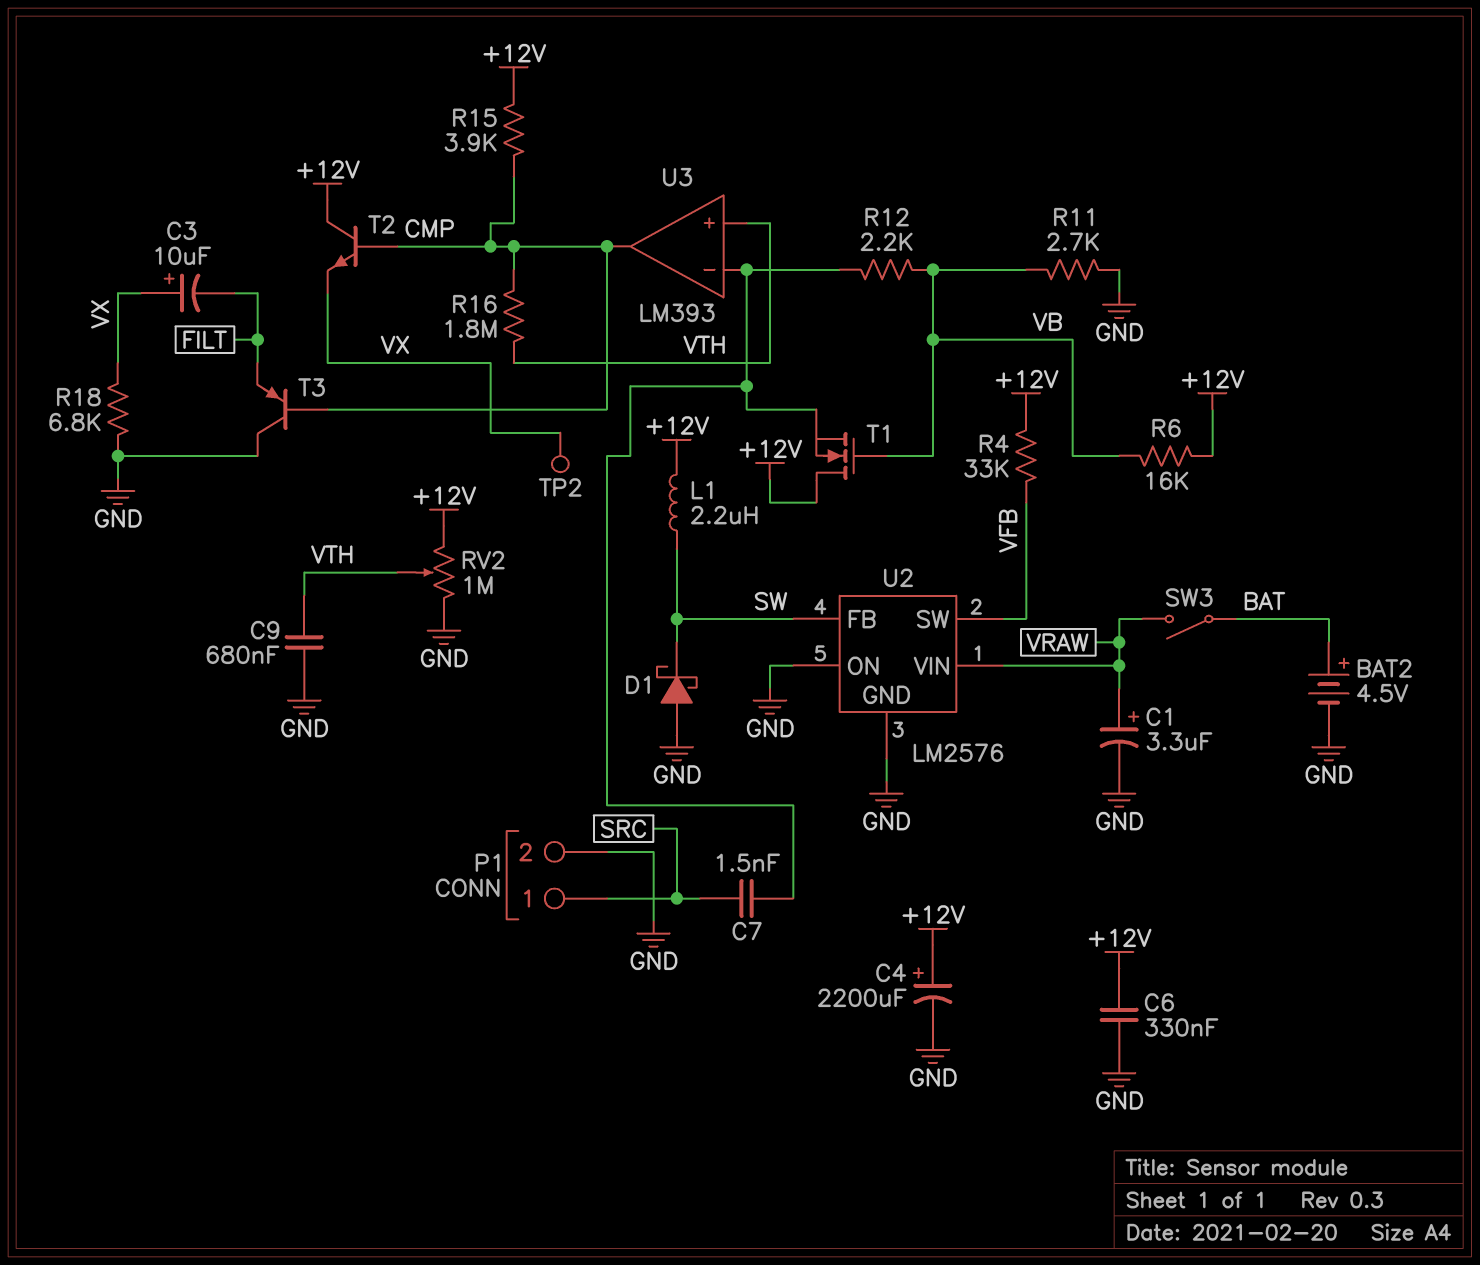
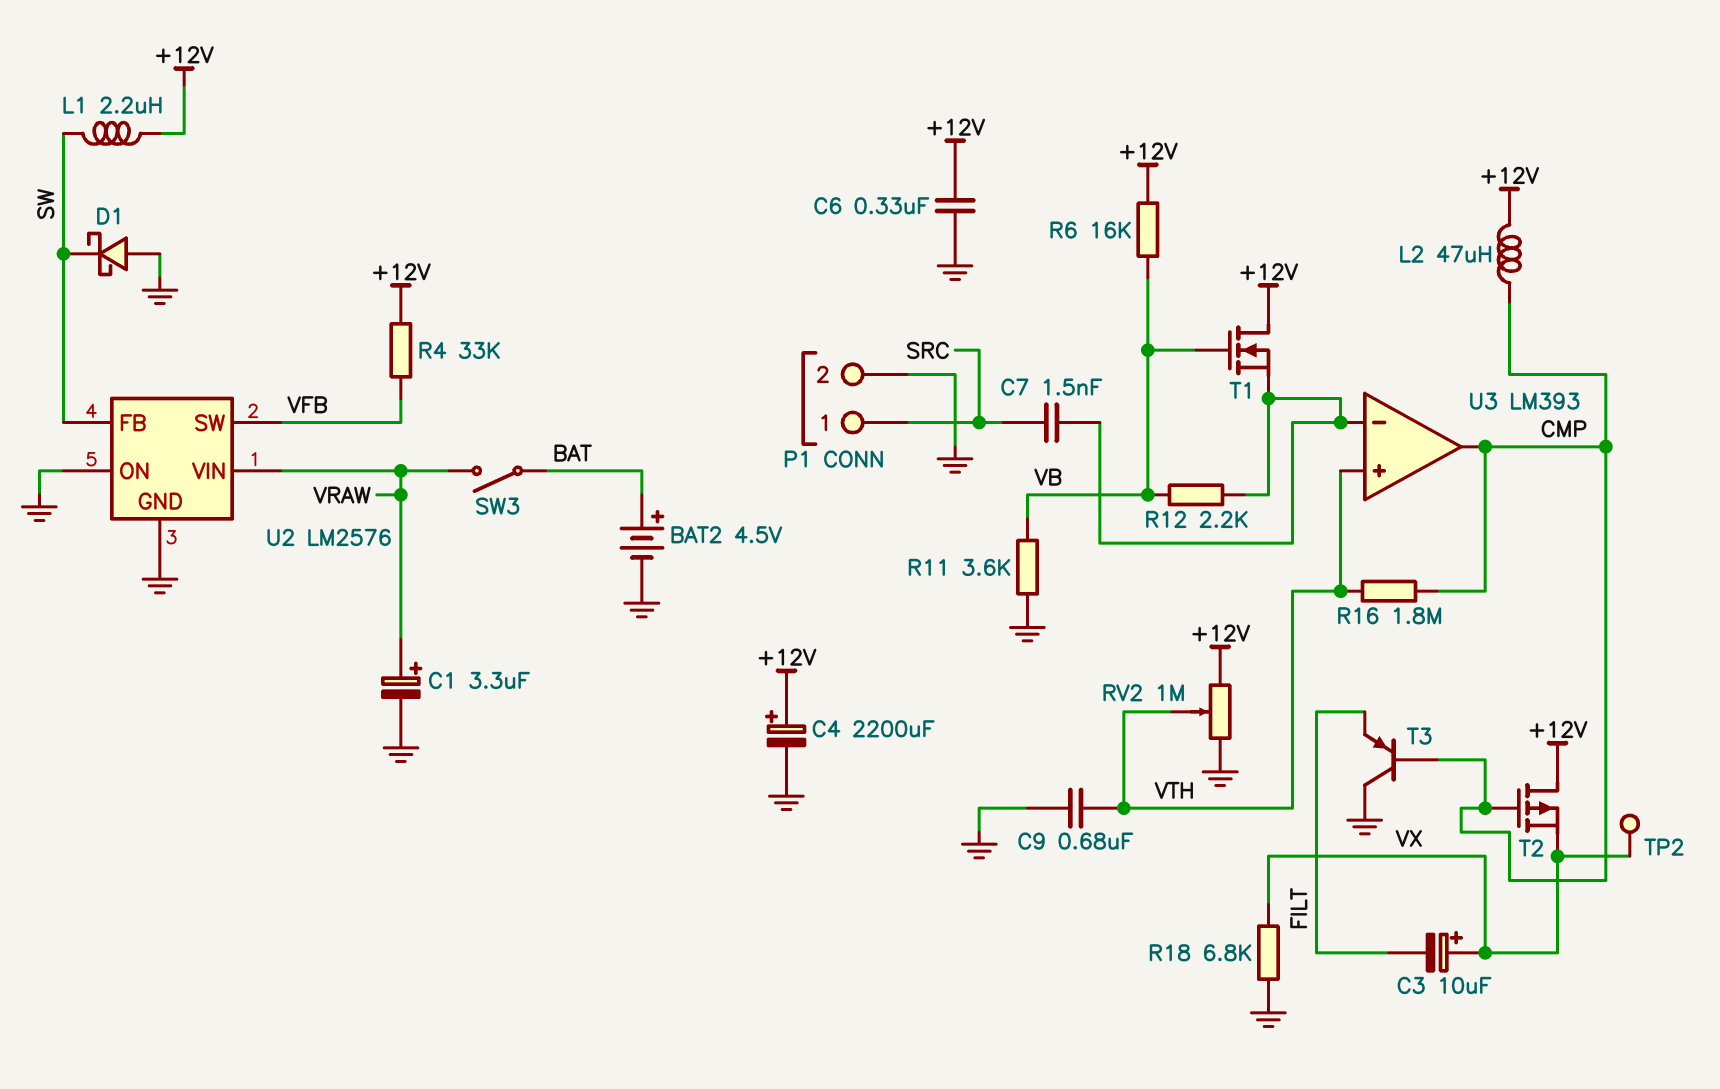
L2: none -> 47uH (+12V, CMP)
R11: 2.7k (GND, VB) -> 3.6k (GND, VB)
R15: 3.9k (+12V, CMP) -> none
T2: NPN (B CMP, C +12V, E VX) -> PMOS (G CMP, D +12V, S VX)

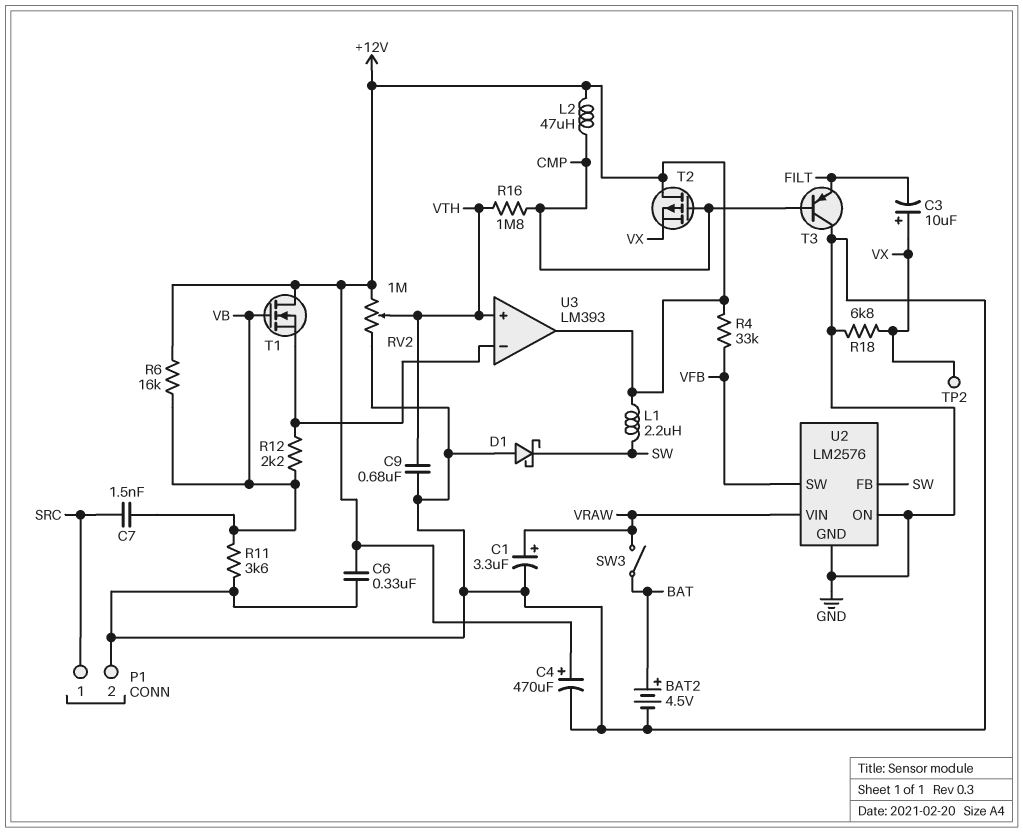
C4: 2200uF (plus +12V, minus GND) -> 470uF (plus +12V, minus GND)
C7: 1.5nF (SRC, U3/in-) -> 1.5nF (SRC, VB)
U3 pin out: CMP -> +12V

